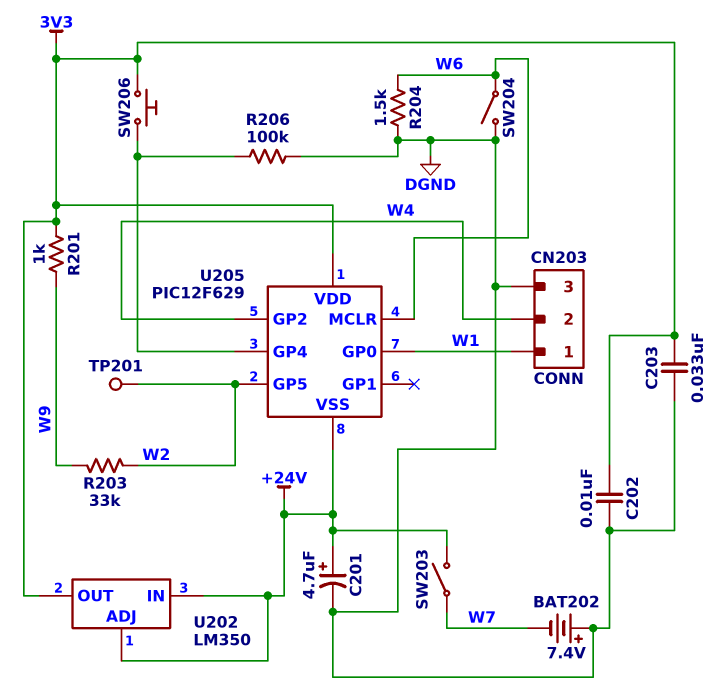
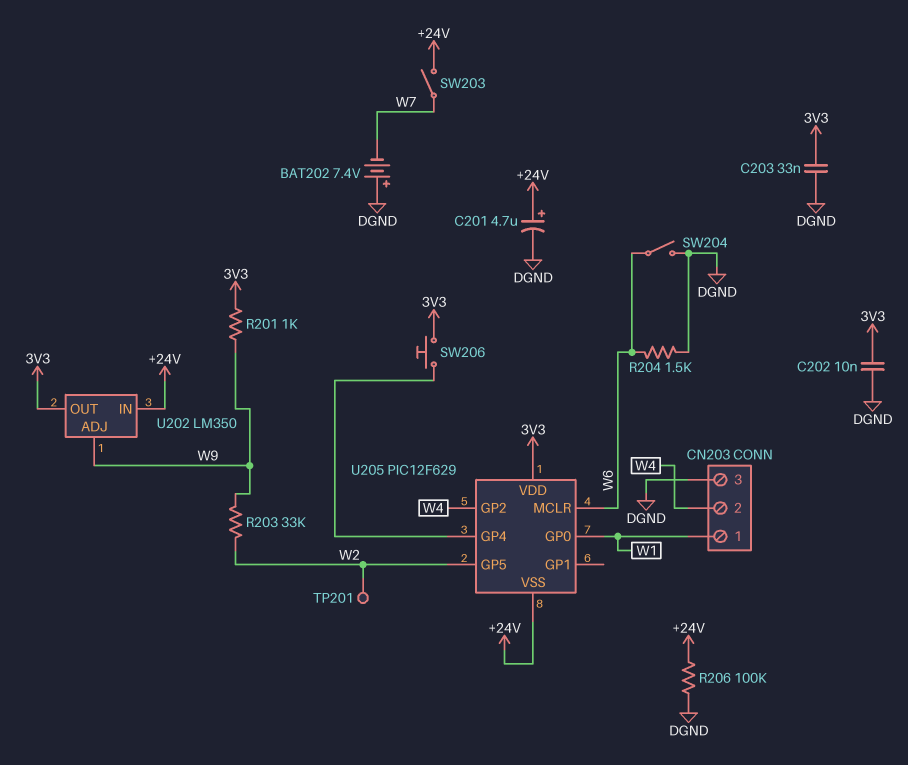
R206: 100k (DGND, U205/GP4) -> 100k (+24V, DGND)
U202 pin ADJ: +24V -> W9

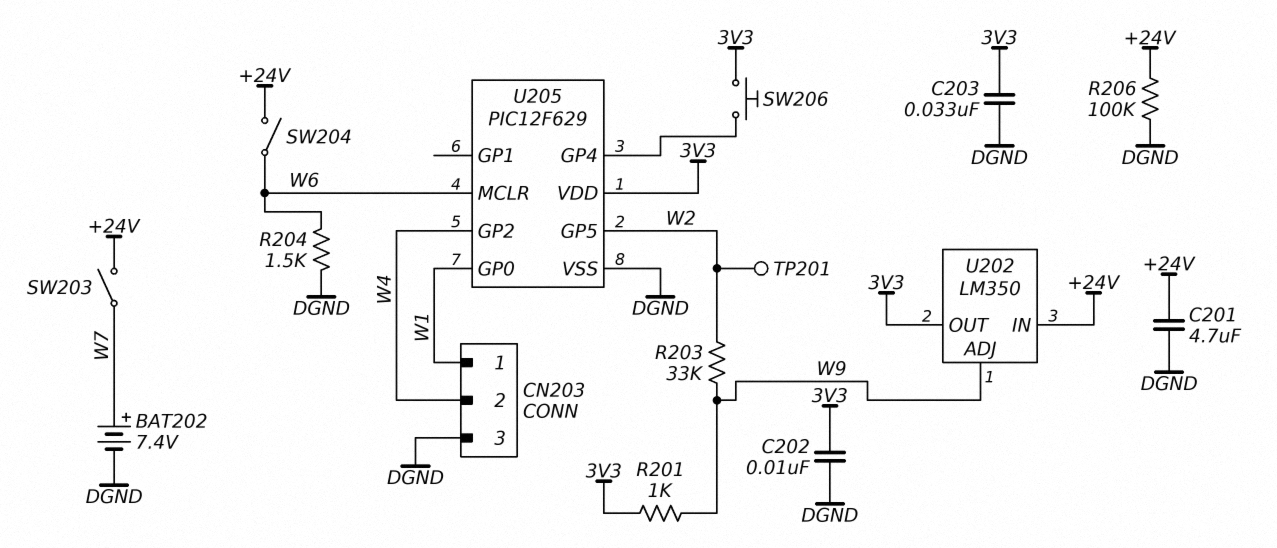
BAT202: 7.4V (plus DGND, minus W7) -> 7.4V (plus W7, minus DGND)
C201: 4.7uF (plus +24V, minus DGND) -> 4.7uF (+24V, DGND)
SW204: switch (DGND, W6) -> switch (+24V, W6)
U205 pin VSS: +24V -> DGND

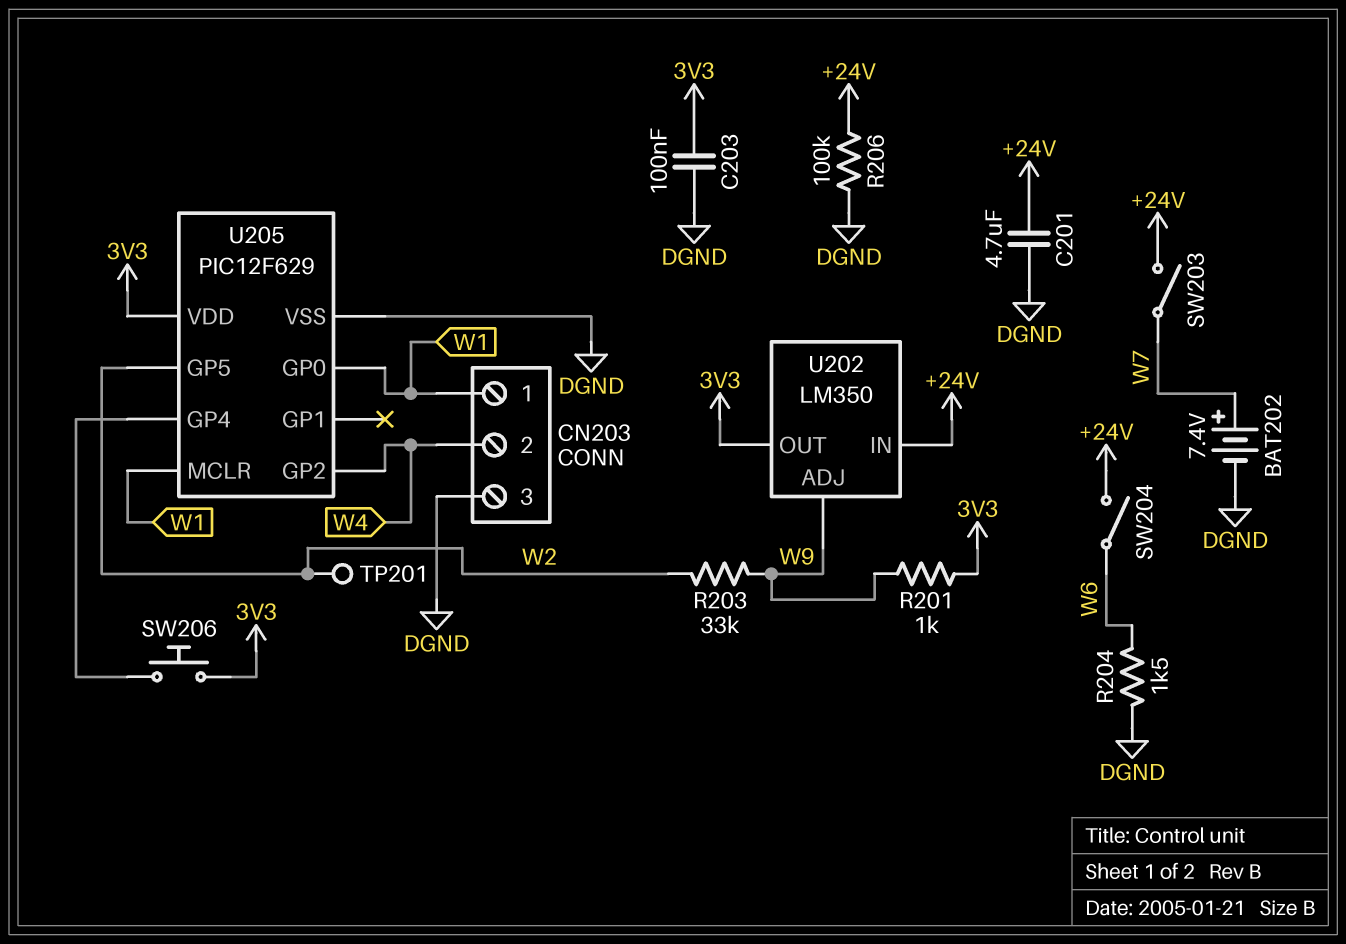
C202: 10nF (3V3, DGND) -> none
C203: 33nF (3V3, DGND) -> 100nF (3V3, DGND)
U205 pin MCLR: W6 -> W1

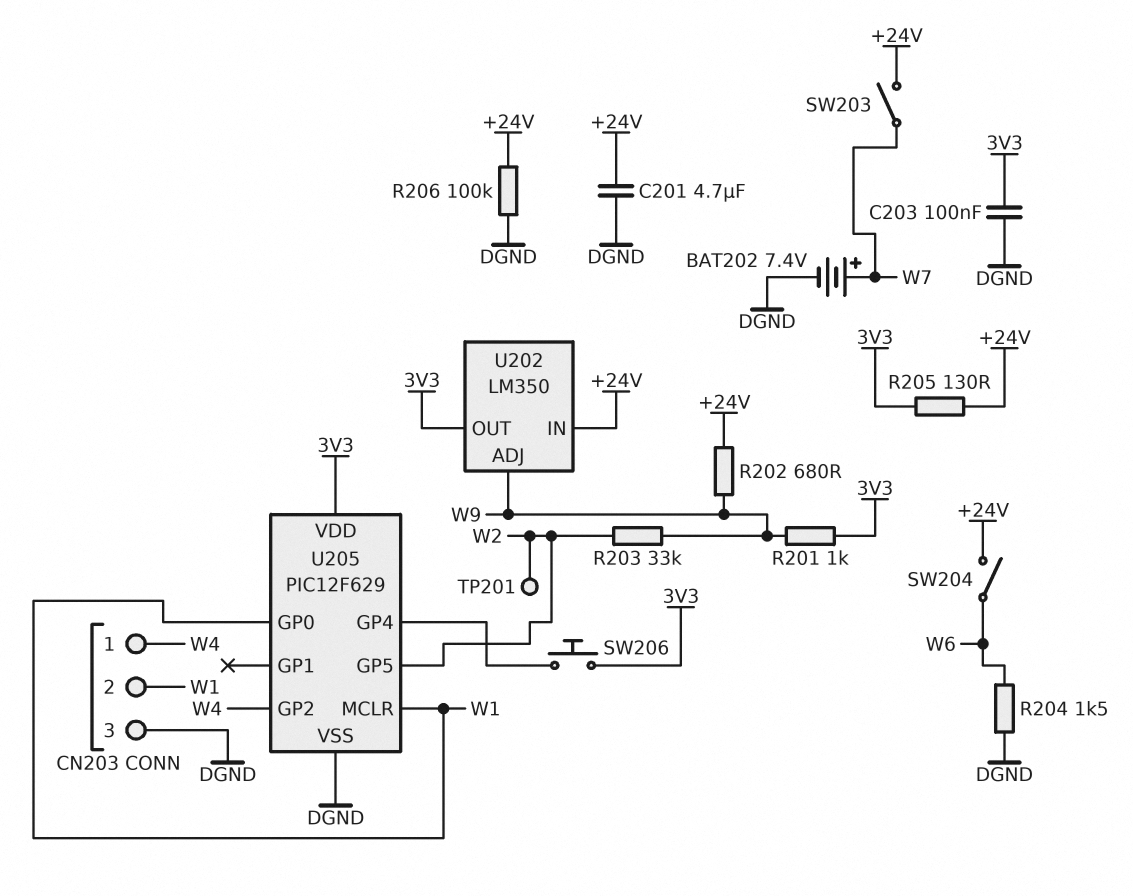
CN203 pin 1: W1 -> W4
CN203 pin 2: W4 -> W1
R202: none -> 680 (+24V, W9)
R205: none -> 130 (+24V, 3V3)

